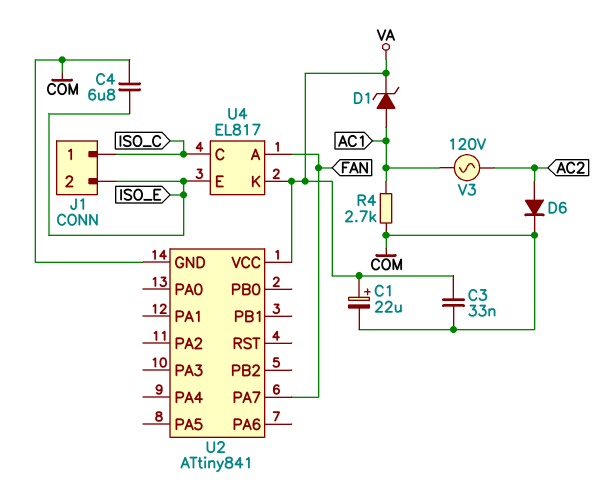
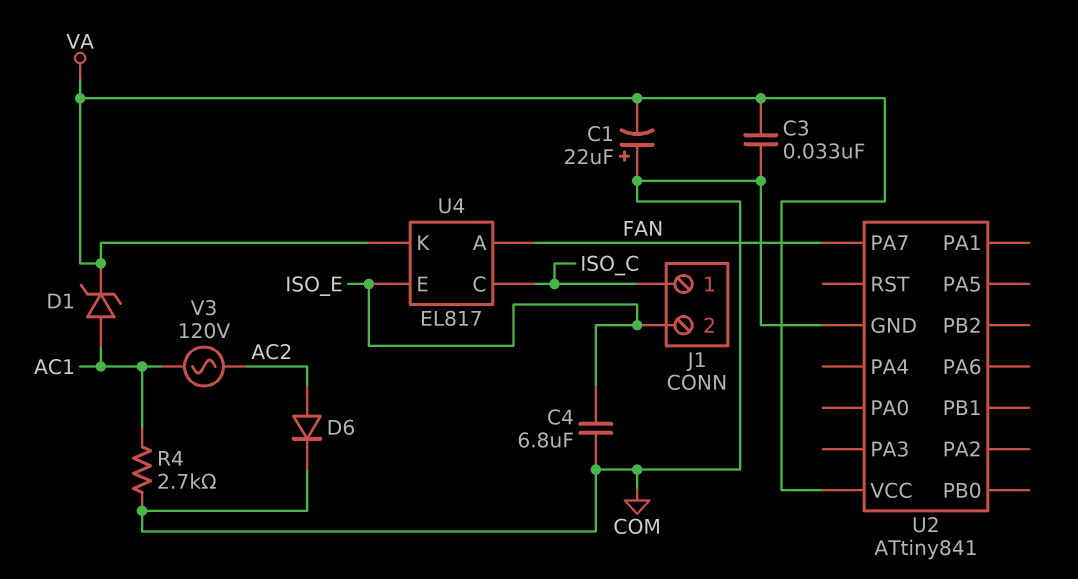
C1: 22uF (plus VA, minus COM) -> 22uF (plus COM, minus VA)

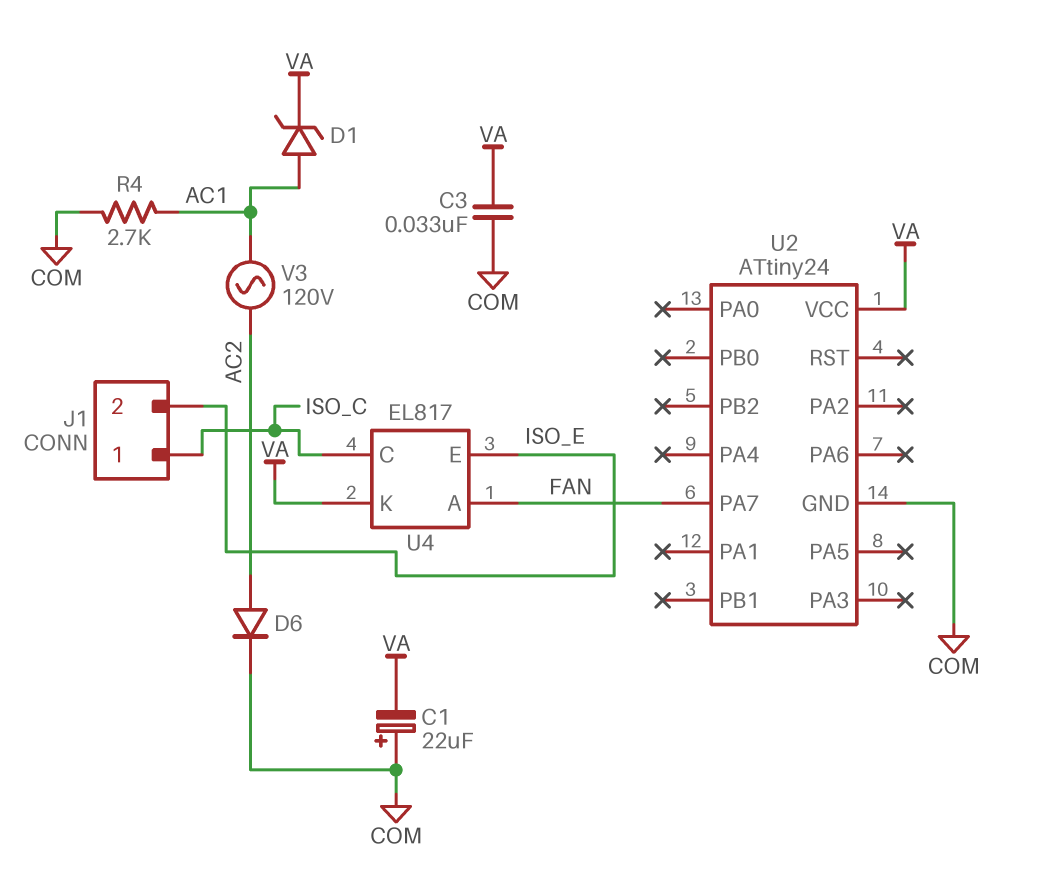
C4: 6.8uF (COM, ISO_E) -> none
U2: ATtiny841 -> ATtiny24

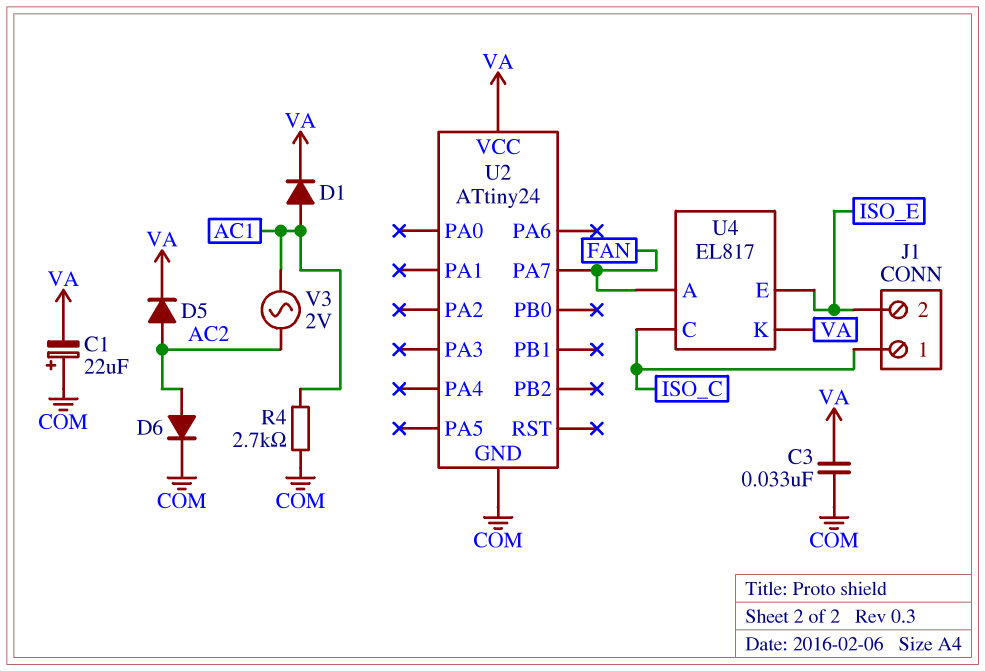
D1: zener (A AC1, K VA) -> diode (A AC1, K VA)
D5: none -> diode (A AC2, K VA)
V3: AC 120V (AC1, AC2) -> AC 2V (AC1, AC2)

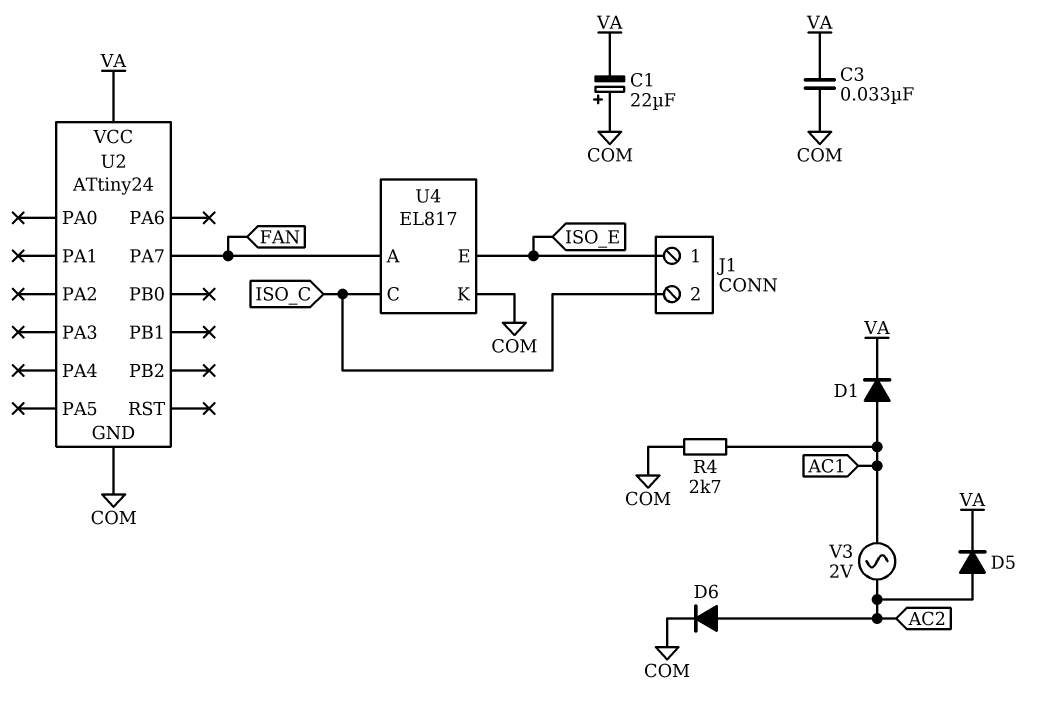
J1 pin 1: ISO_C -> ISO_E
J1 pin 2: ISO_E -> ISO_C
U4 pin K: VA -> COM

